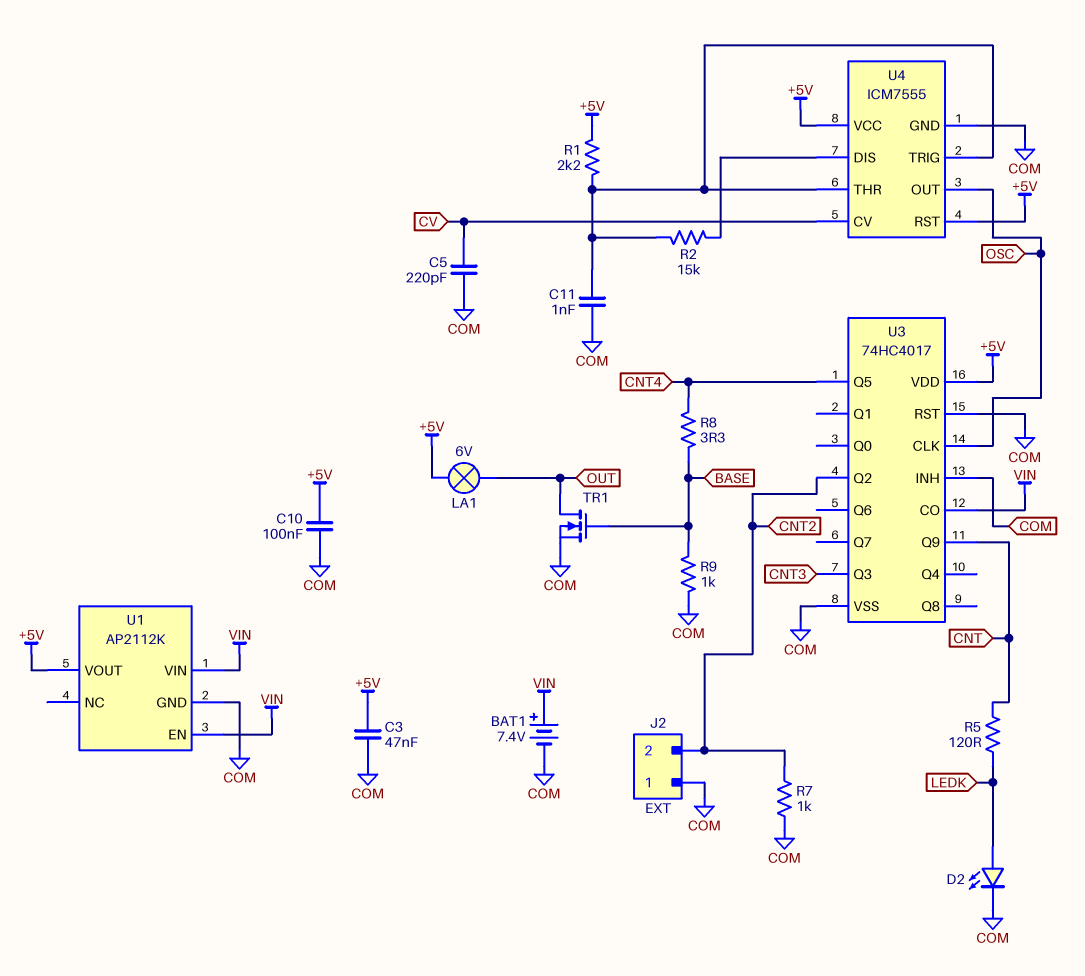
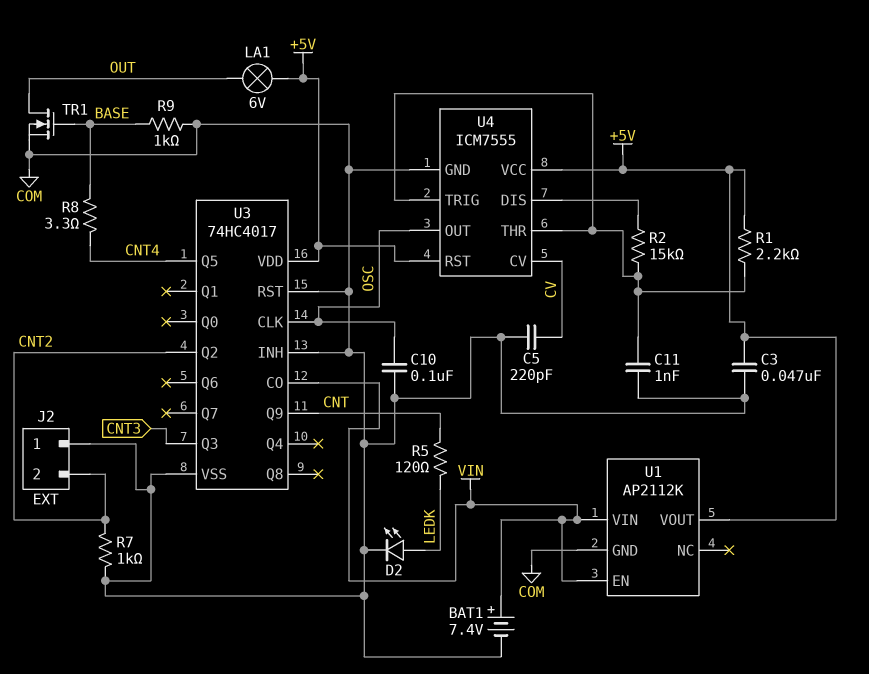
C10: 100nF (+5V, COM) -> 100nF (COM, OSC)

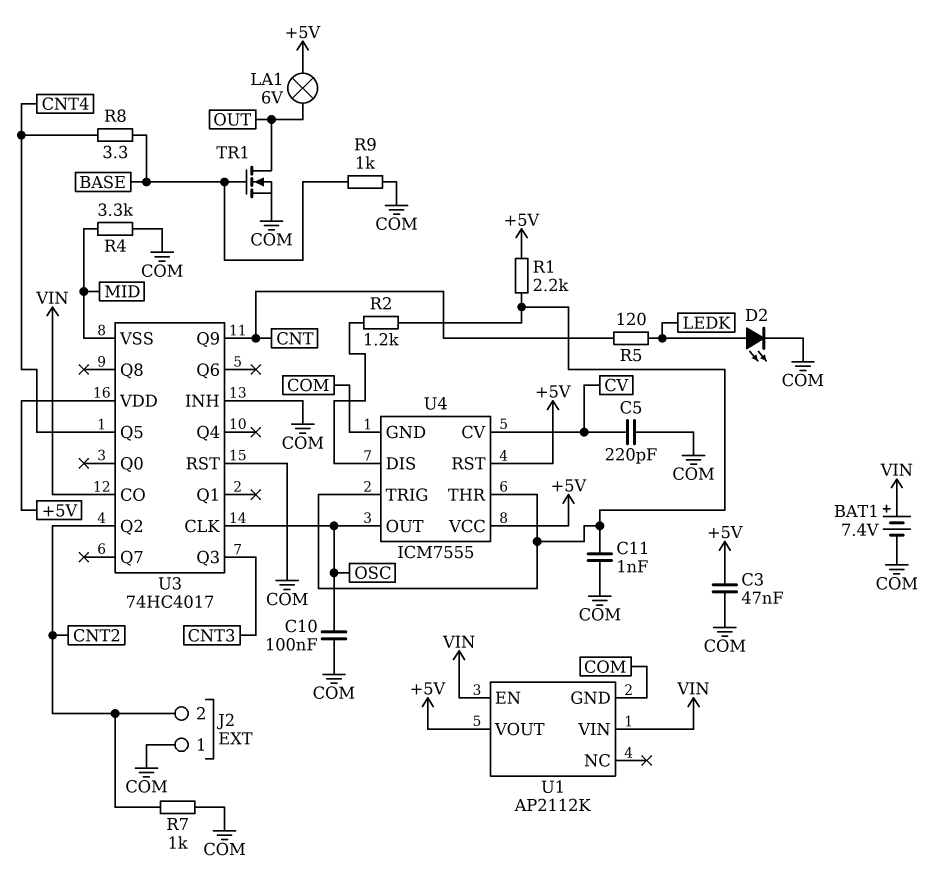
R2: 15k (U4/DIS, U4/THR) -> 1.2k (U4/DIS, U4/THR)
R4: none -> 3.3k (COM, MID)
U3 pin VSS: COM -> MID

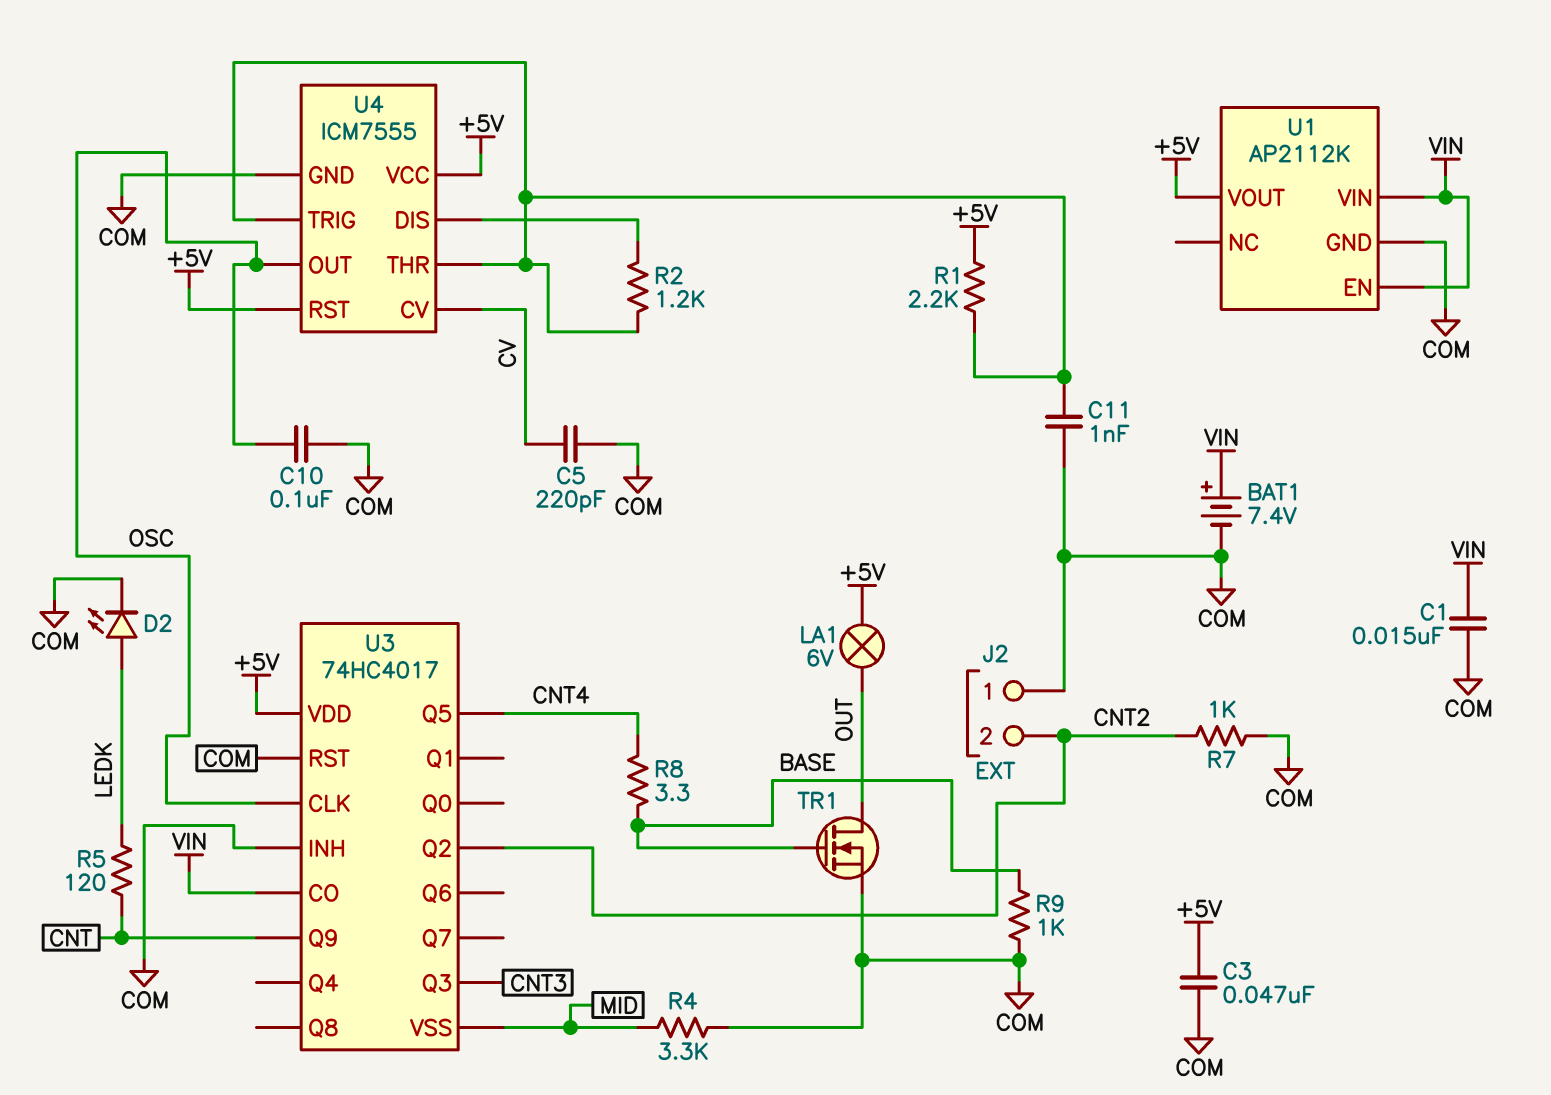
C1: none -> 15nF (COM, VIN)

